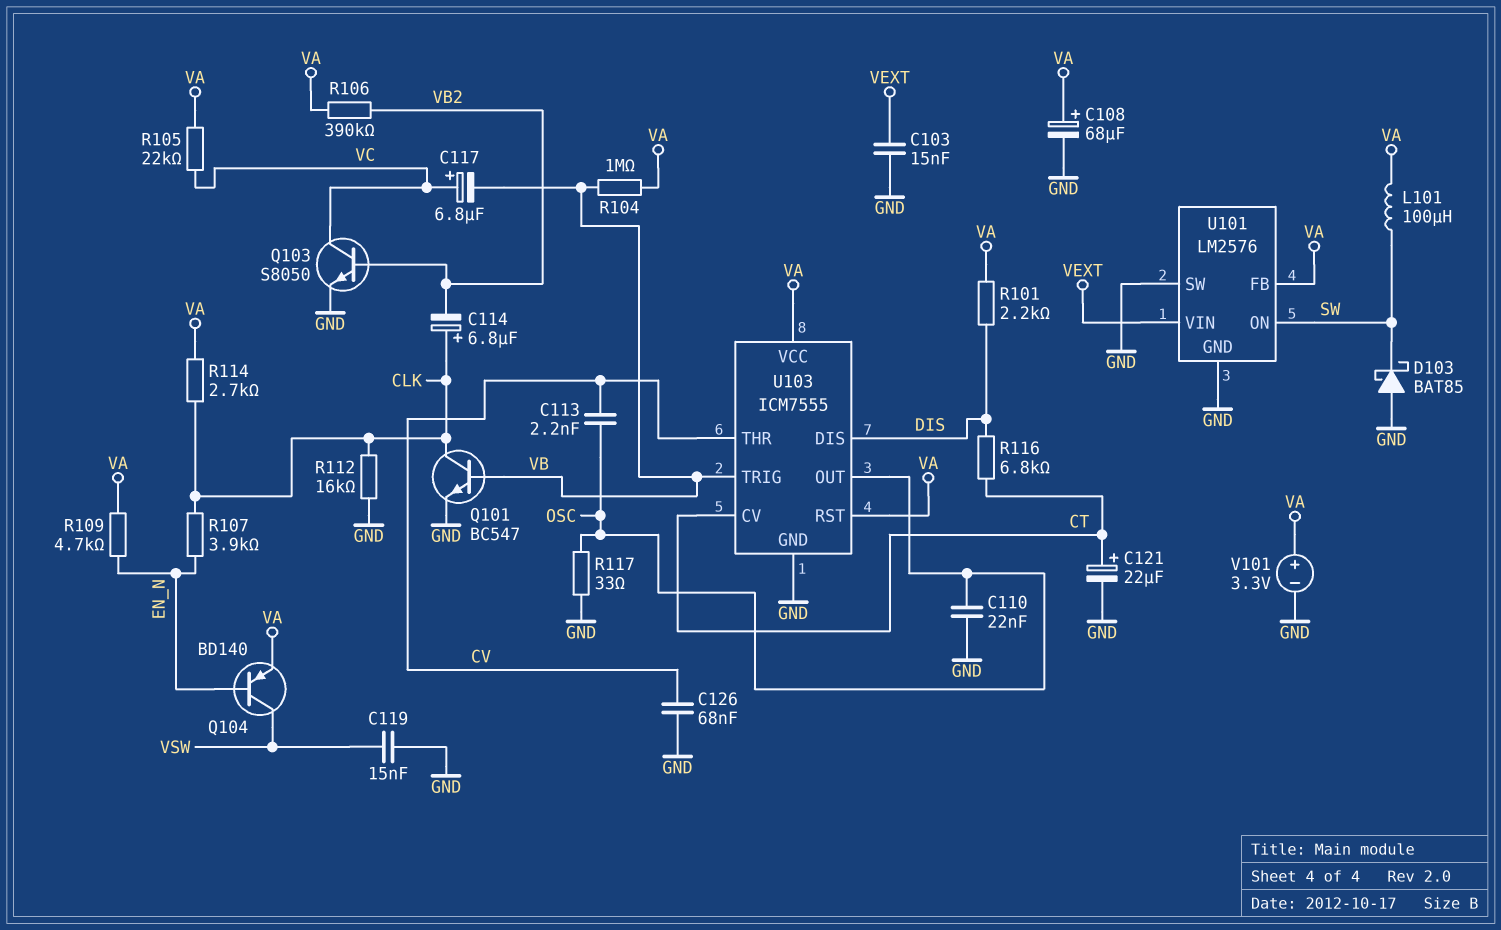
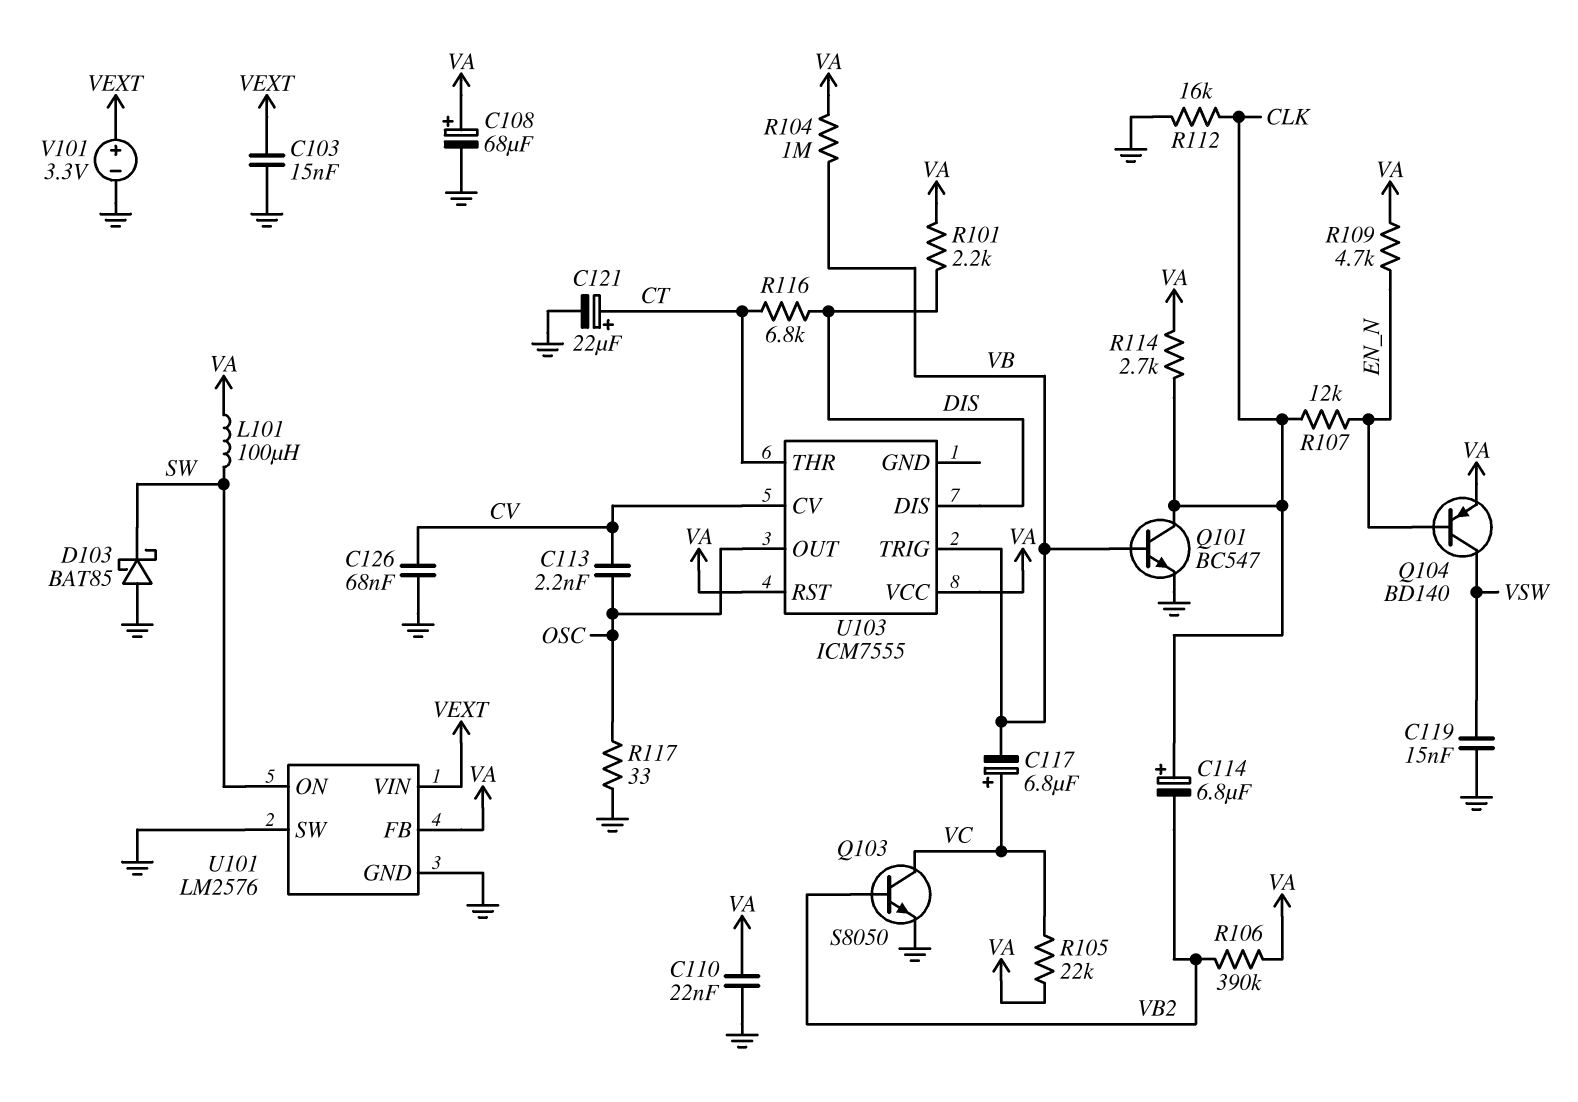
C110: 22nF (GND, OSC) -> 22nF (GND, VA)
R107: 3.9k (CLK, EN_N) -> 12k (CLK, EN_N)
U103 pin CV: CT -> CV
U103 pin GND: GND -> none
U103 pin THR: CV -> CT
V101: 3.3V (plus VA, minus GND) -> 3.3V (plus VEXT, minus GND)

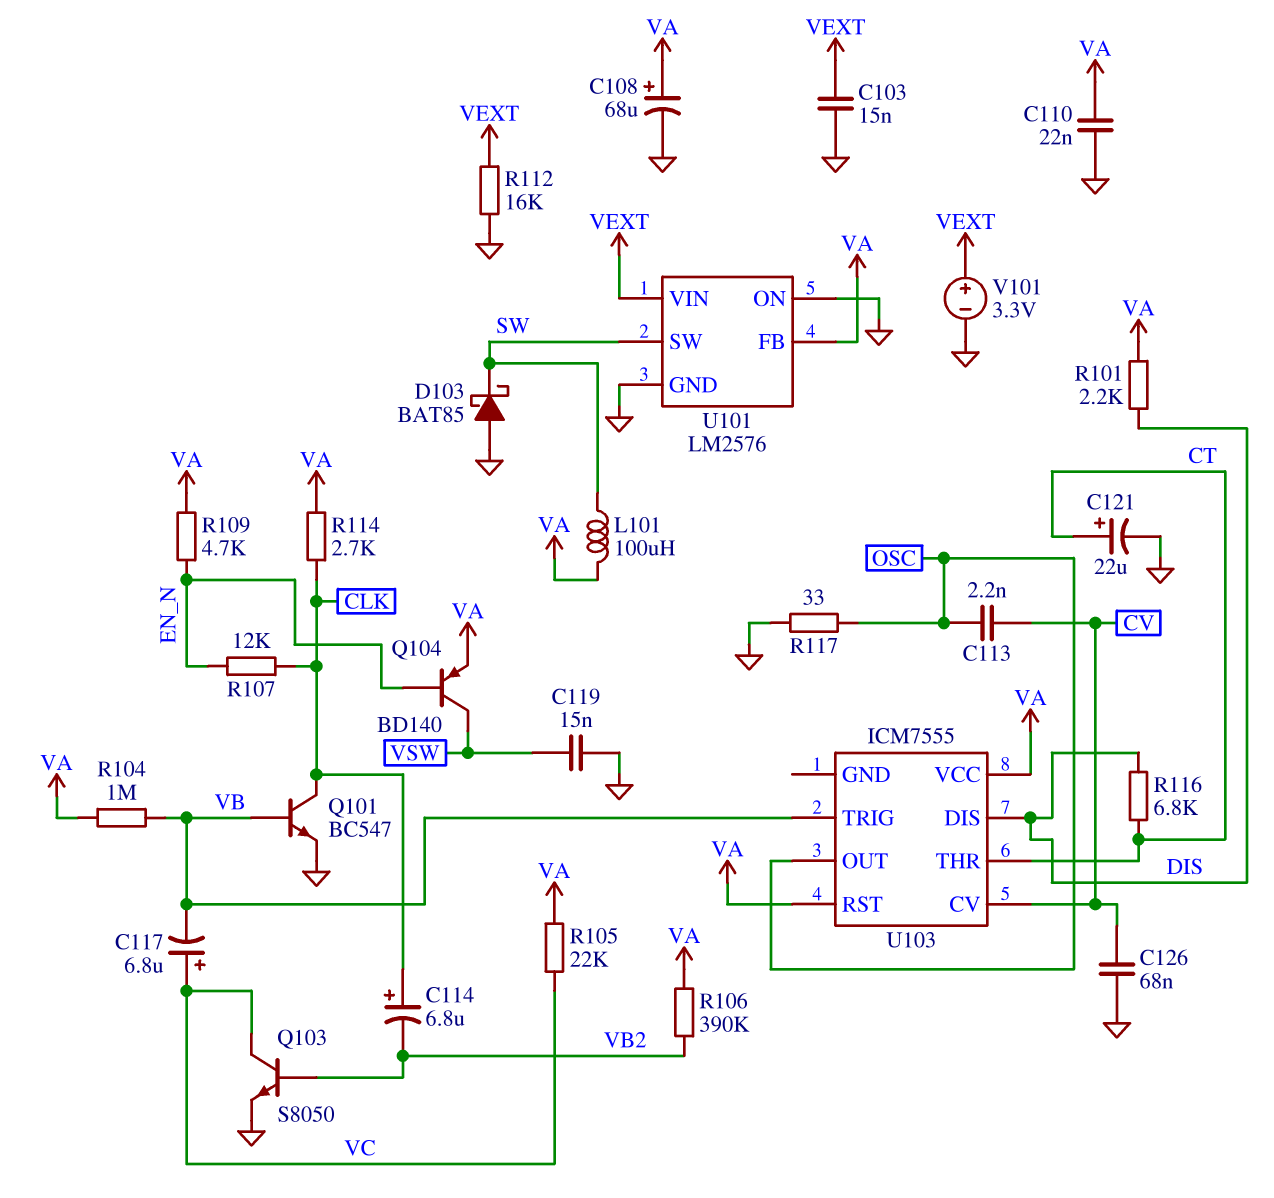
R112: 16k (CLK, GND) -> 16k (GND, VEXT)
U101 pin ON: SW -> GND
U101 pin SW: GND -> SW

